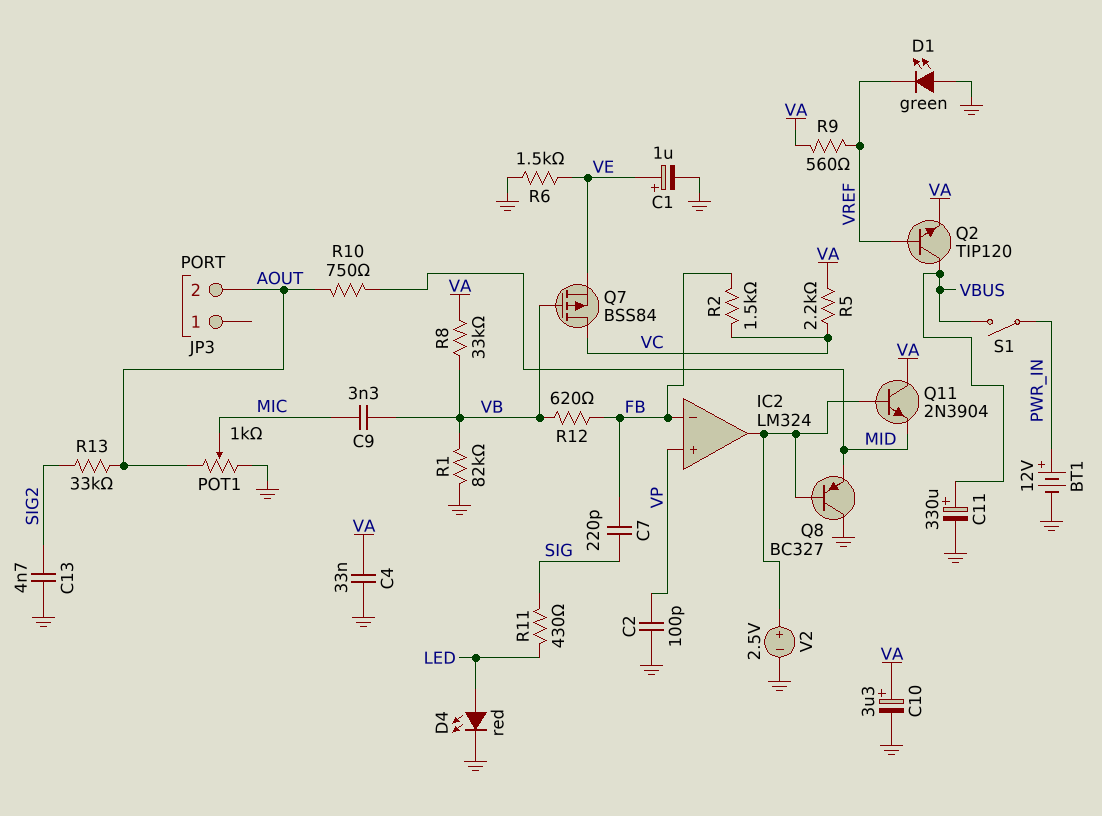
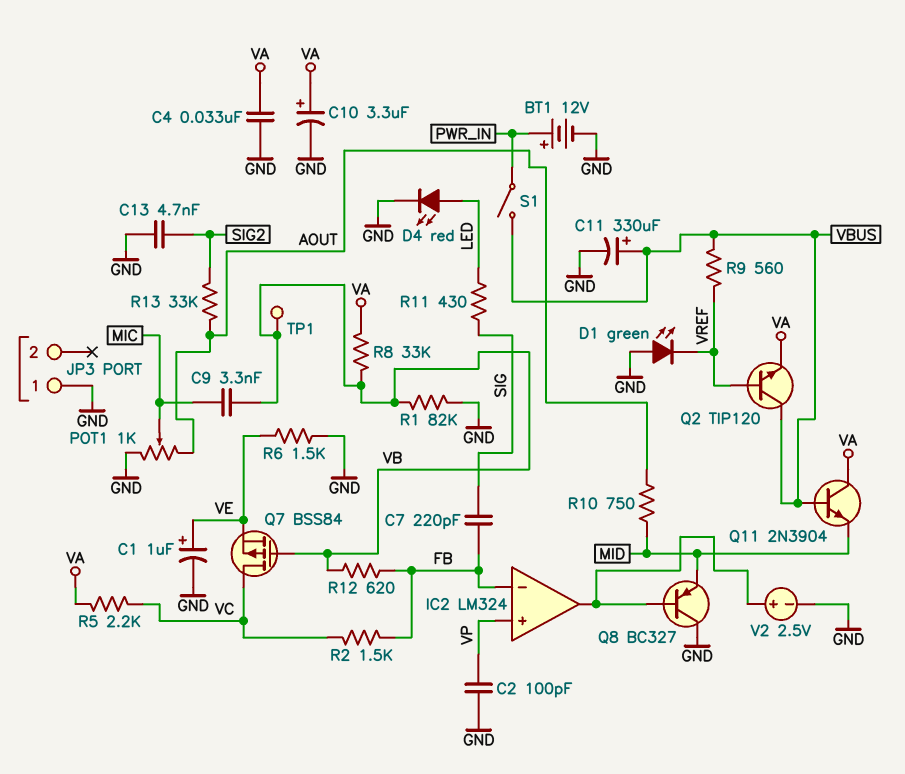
JP3 pin 1: none -> GND
JP3 pin 2: AOUT -> none
Q11: NPN 2N3904 (B IC2/out, C VA, E MID) -> NPN 2N3904 (B VBUS, C VA, E MID)
R9: 560 (VA, VREF) -> 560 (VBUS, VREF)
TP1: none -> test point (VB)

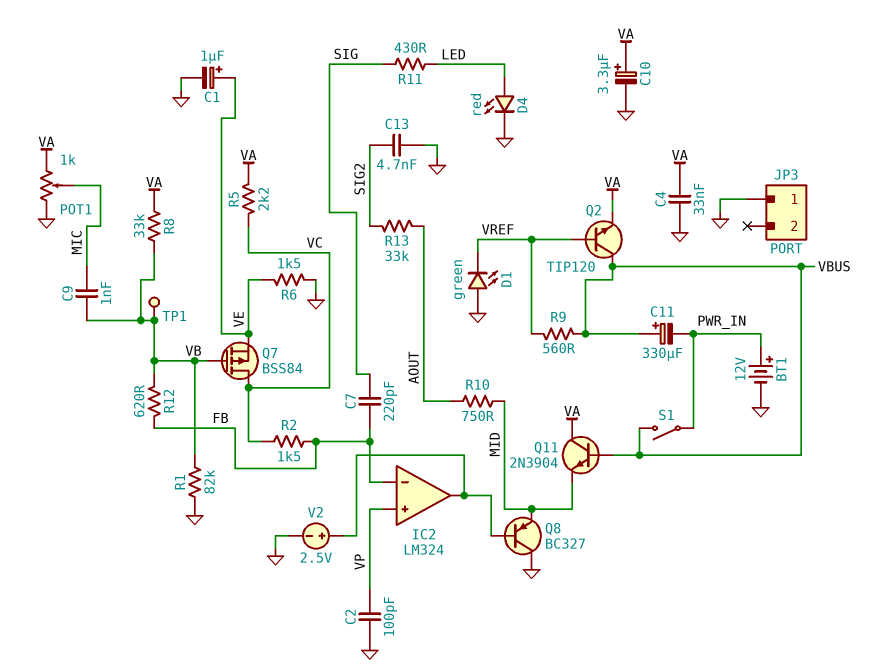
C9: 3.3nF (MIC, VB) -> 1nF (MIC, VB)
C11: 330uF (plus VBUS, minus GND) -> 330uF (plus VBUS, minus PWR_IN)
POT1: 1k (AOUT, GND, wiper MIC) -> 1k (GND, VA, wiper MIC)

